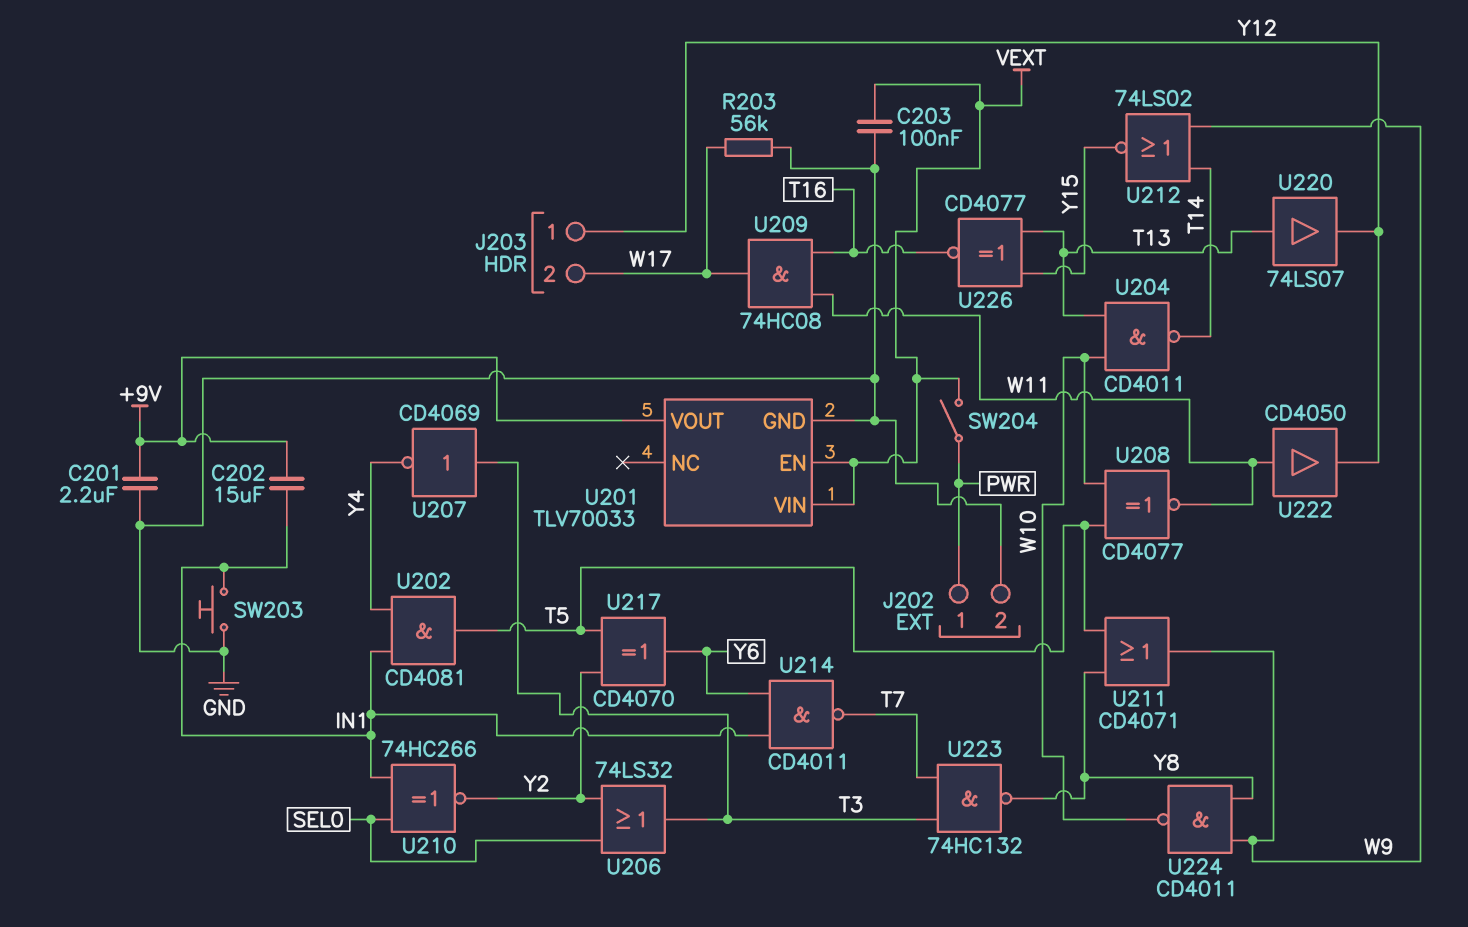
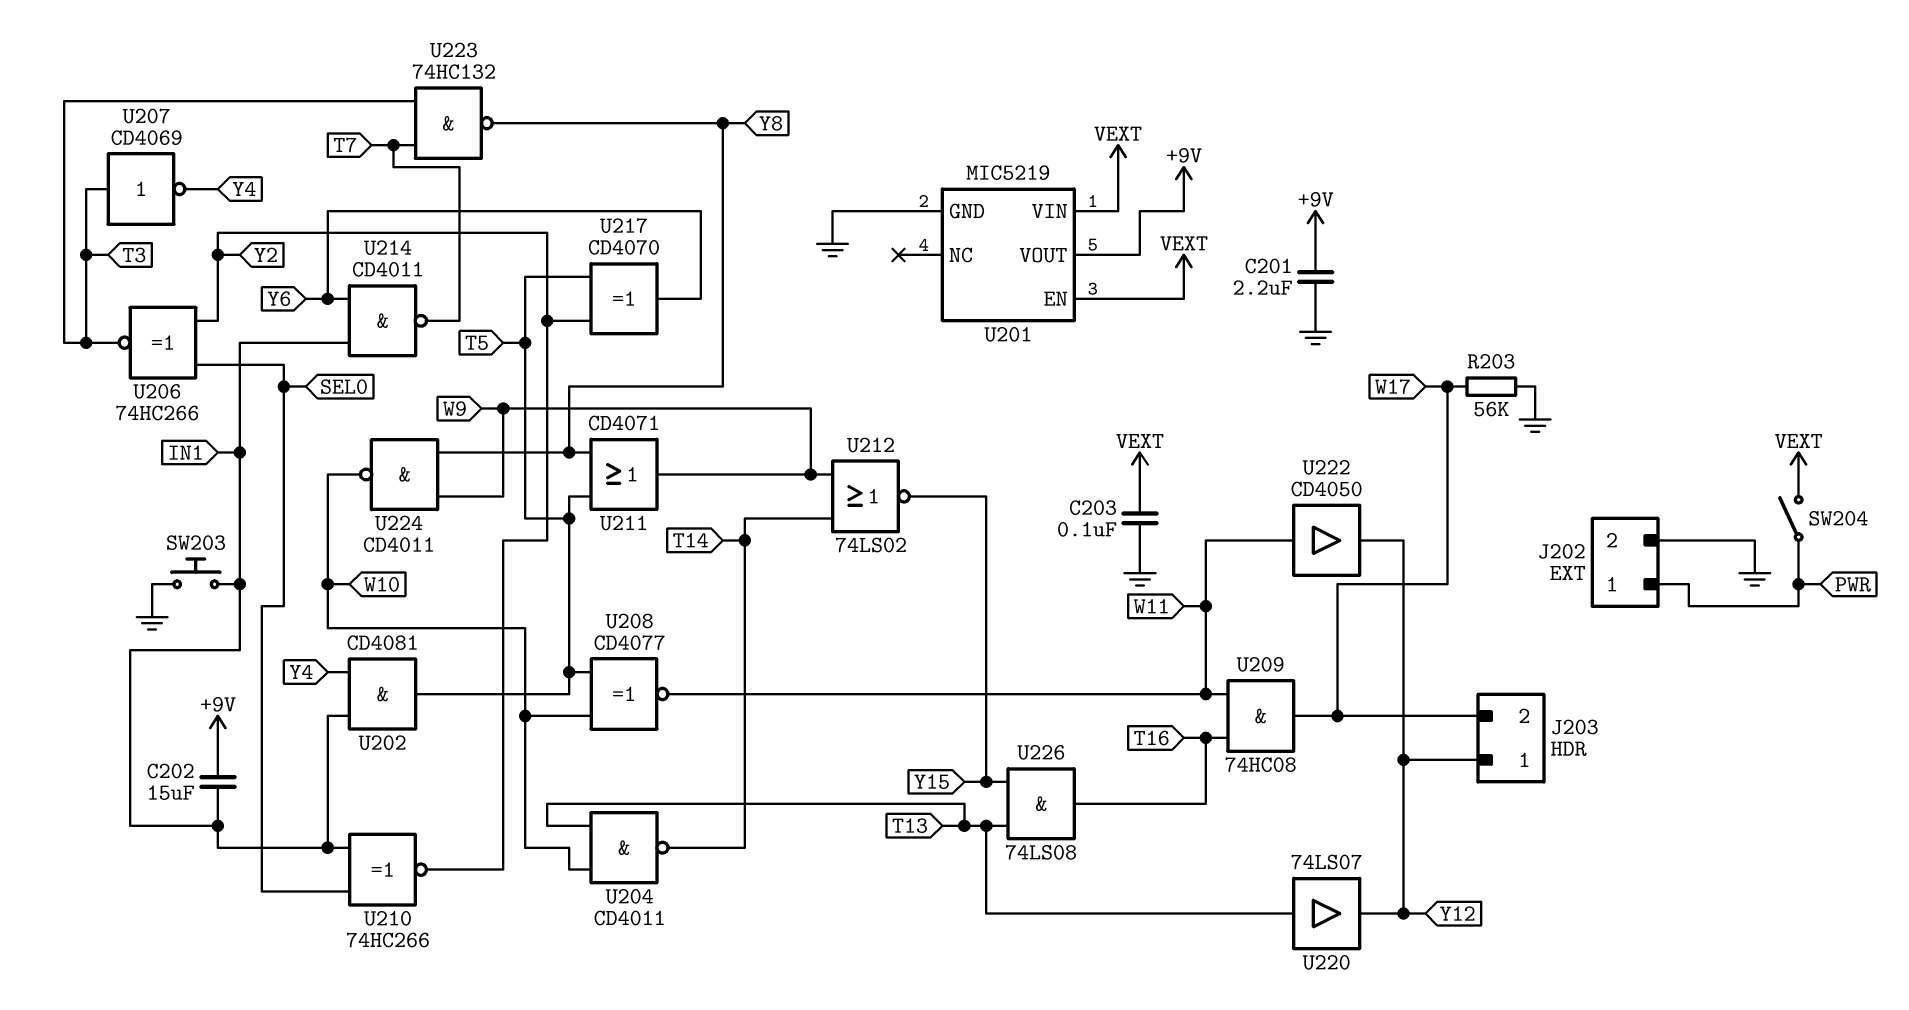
U201: TLV70033 -> MIC5219
U206: OR 74LS32 (in SEL0, in Y2, out T3) -> XNOR 74HC266 (in SEL0, in Y2, out T3)
U226: XNOR CD4077 (in T13, in Y15, out T16) -> AND 74LS08 (in T13, in Y15, out T16)

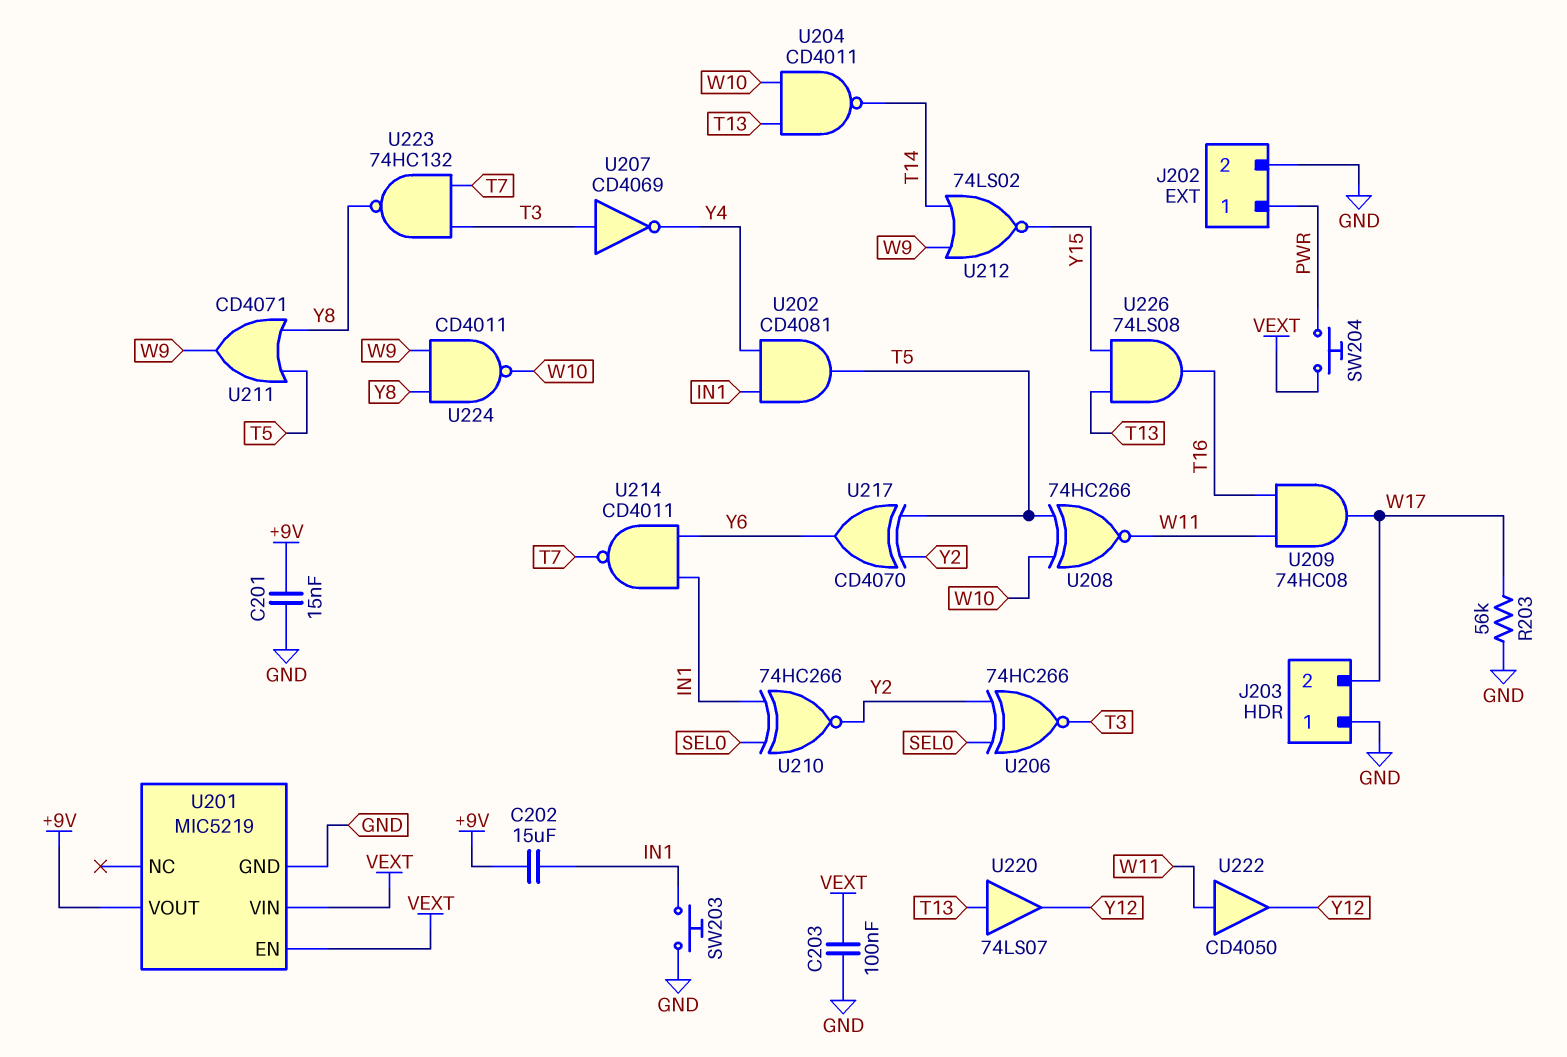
C201: 2.2uF (+9V, GND) -> 15nF (+9V, GND)
J203 pin 1: Y12 -> GND
SW204: switch (PWR, VEXT) -> button (PWR, VEXT)
U208: XNOR CD4077 (in T5, in W10, out W11) -> XNOR 74HC266 (in T5, in W10, out W11)

